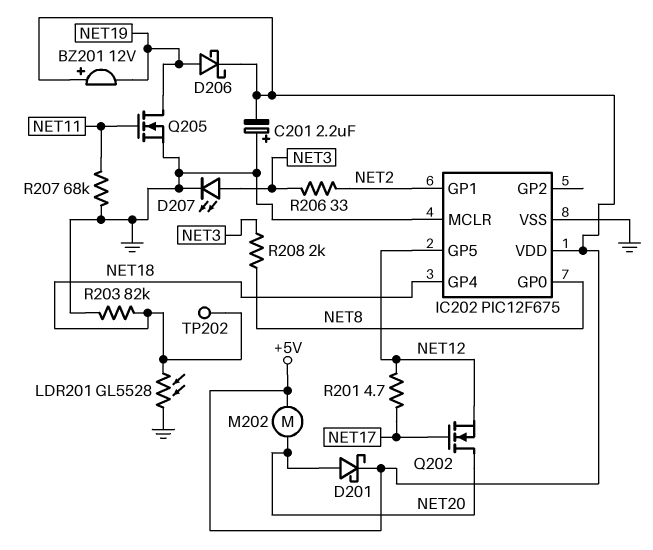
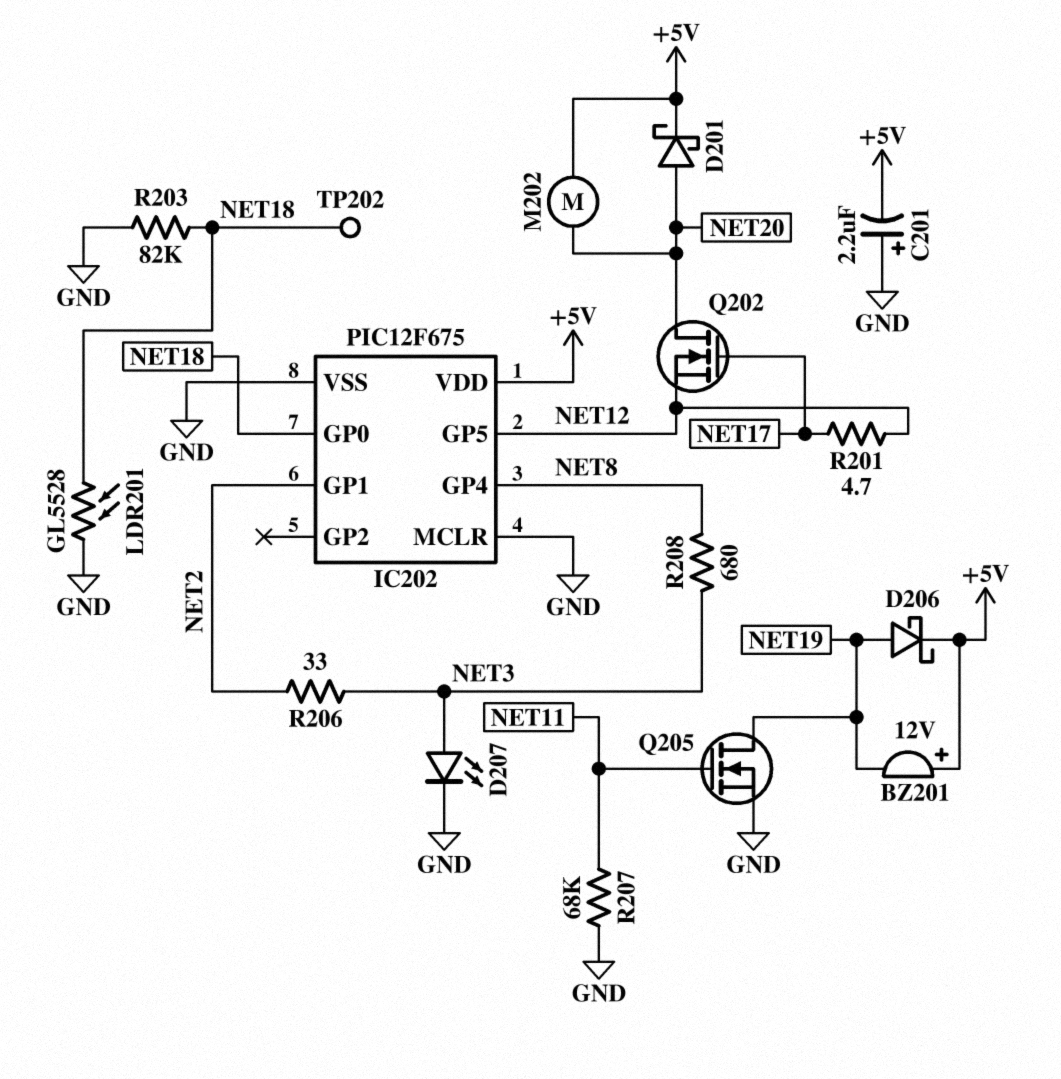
IC202 pin GP0: NET8 -> NET18
IC202 pin GP4: NET18 -> NET8
R208: 2k (NET3, NET8) -> 680 (NET3, NET8)

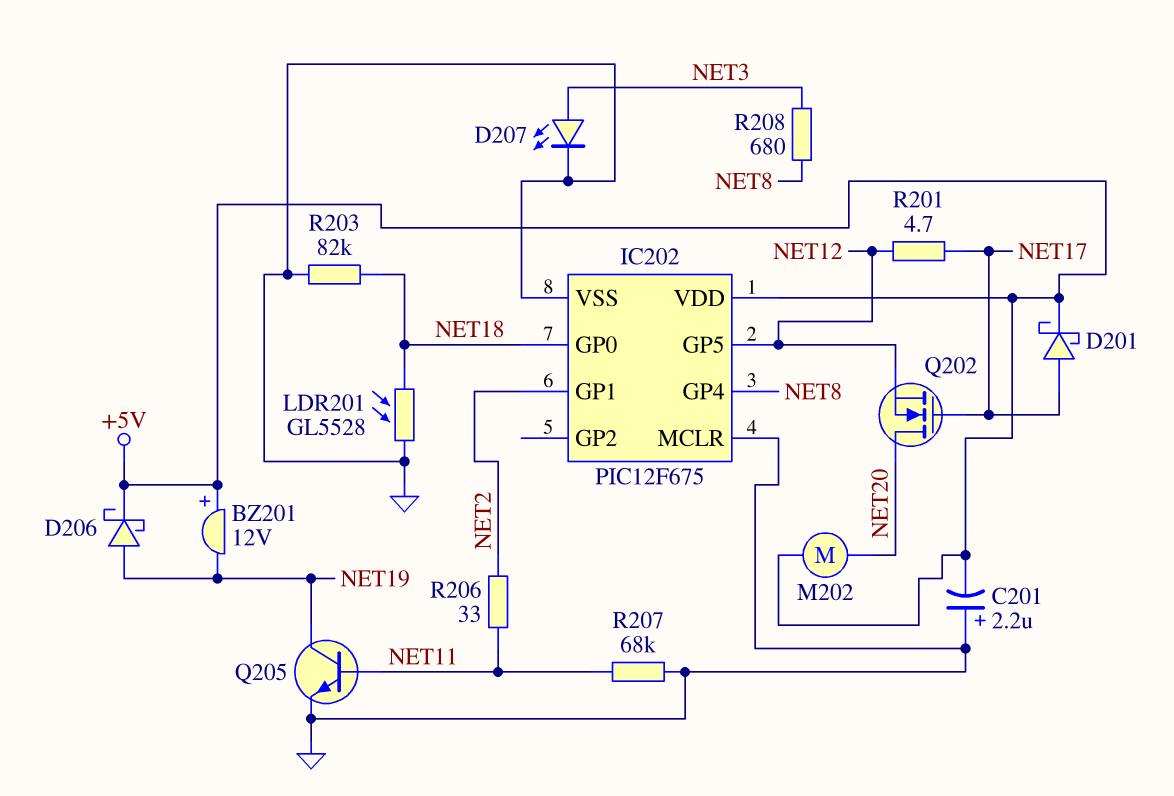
D201: schottky (A NET20, K +5V) -> schottky (A NET17, K +5V)
Q205: NMOS (G NET11, D NET19, S GND) -> NPN (B NET11, C NET19, E GND)
R206: 33 (NET2, NET3) -> 33 (NET2, NET11)
TP202: test point (NET18) -> none

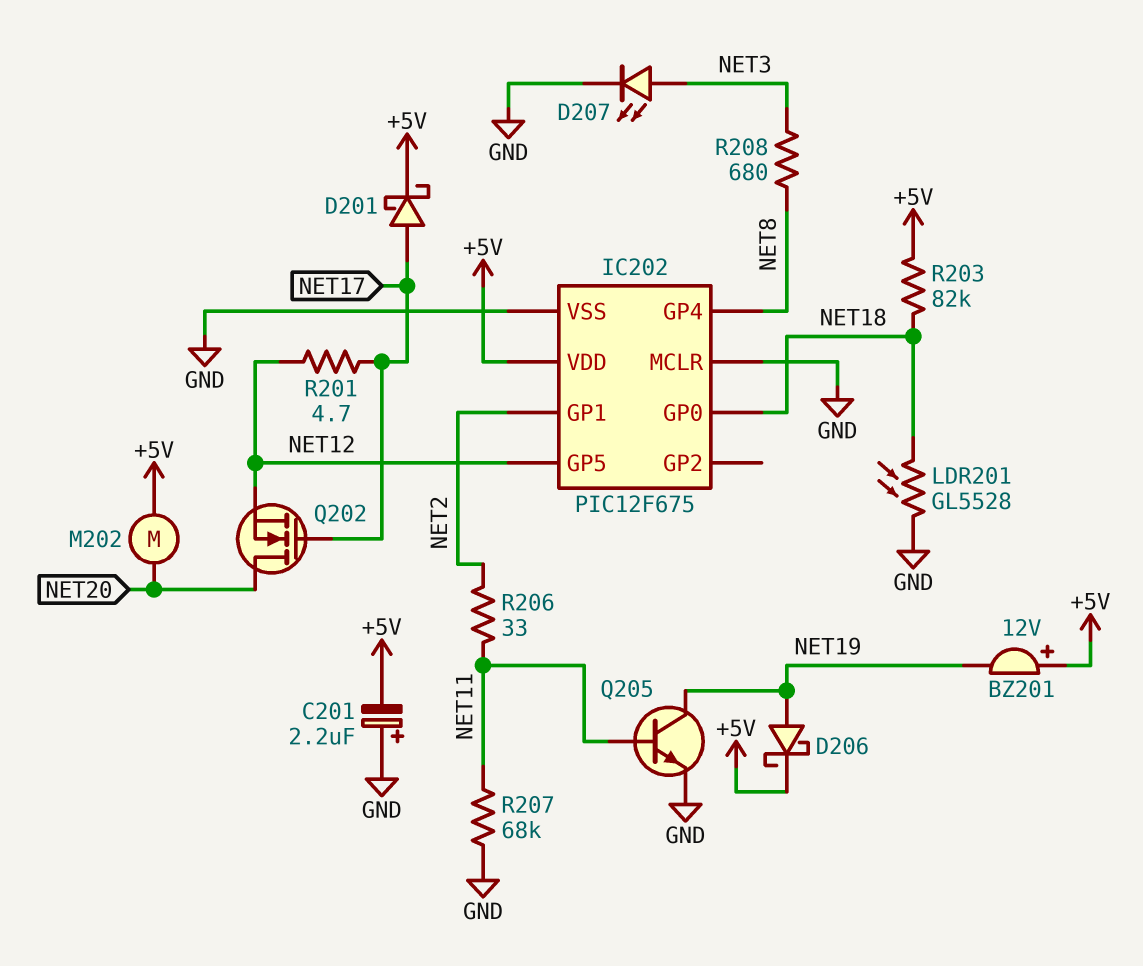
R203: 82k (GND, NET18) -> 82k (+5V, NET18)

